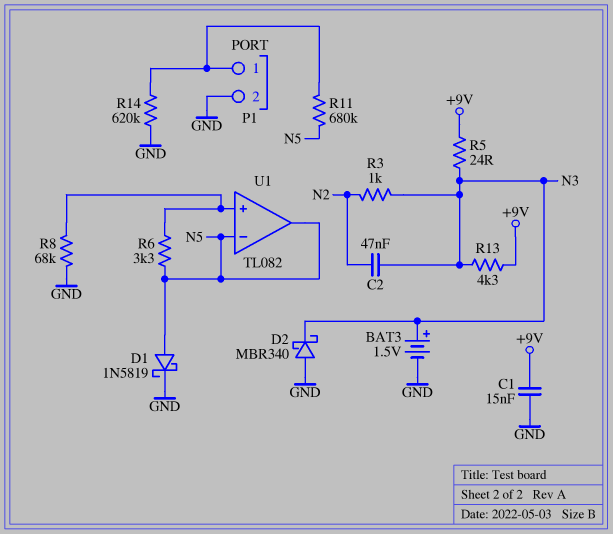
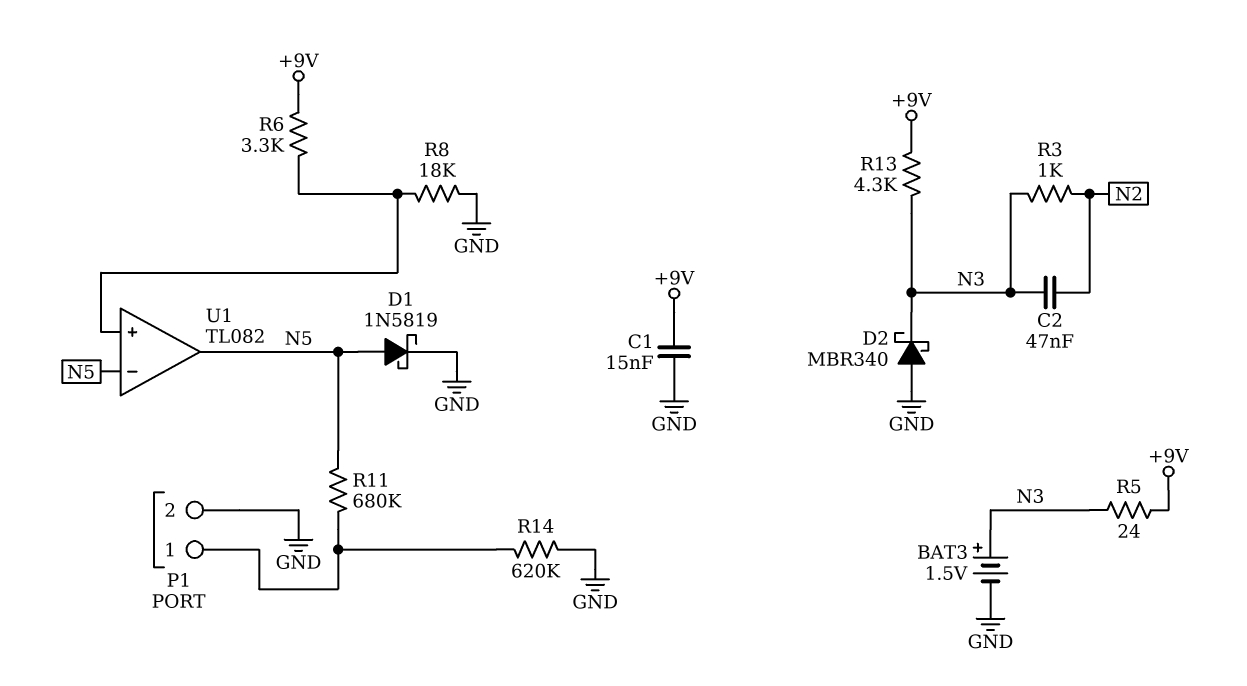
R6: 3.3k (N5, U1/in+) -> 3.3k (+9V, U1/in+)
R8: 68k (GND, U1/in+) -> 18k (GND, U1/in+)

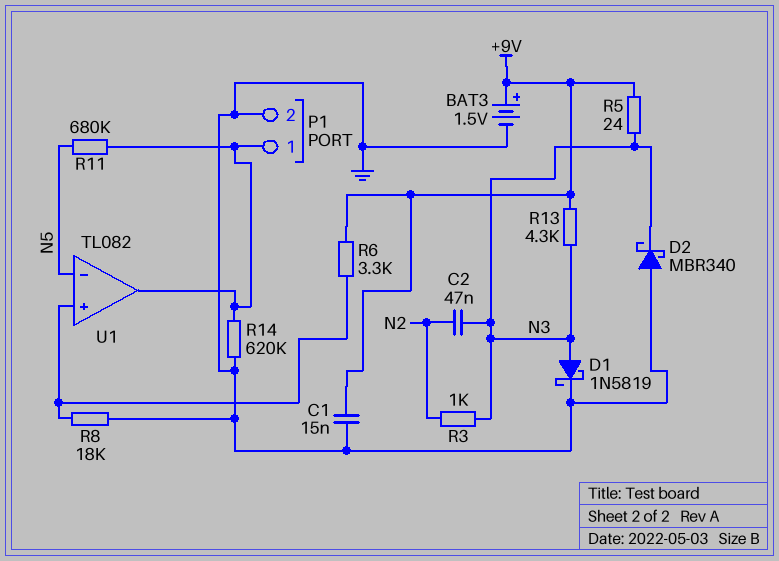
BAT3: 1.5V (plus N3, minus GND) -> 1.5V (plus +9V, minus GND)
D1: schottky 1N5819 (A N5, K GND) -> schottky 1N5819 (A N3, K GND)
U1 pin out: N5 -> P1/1

